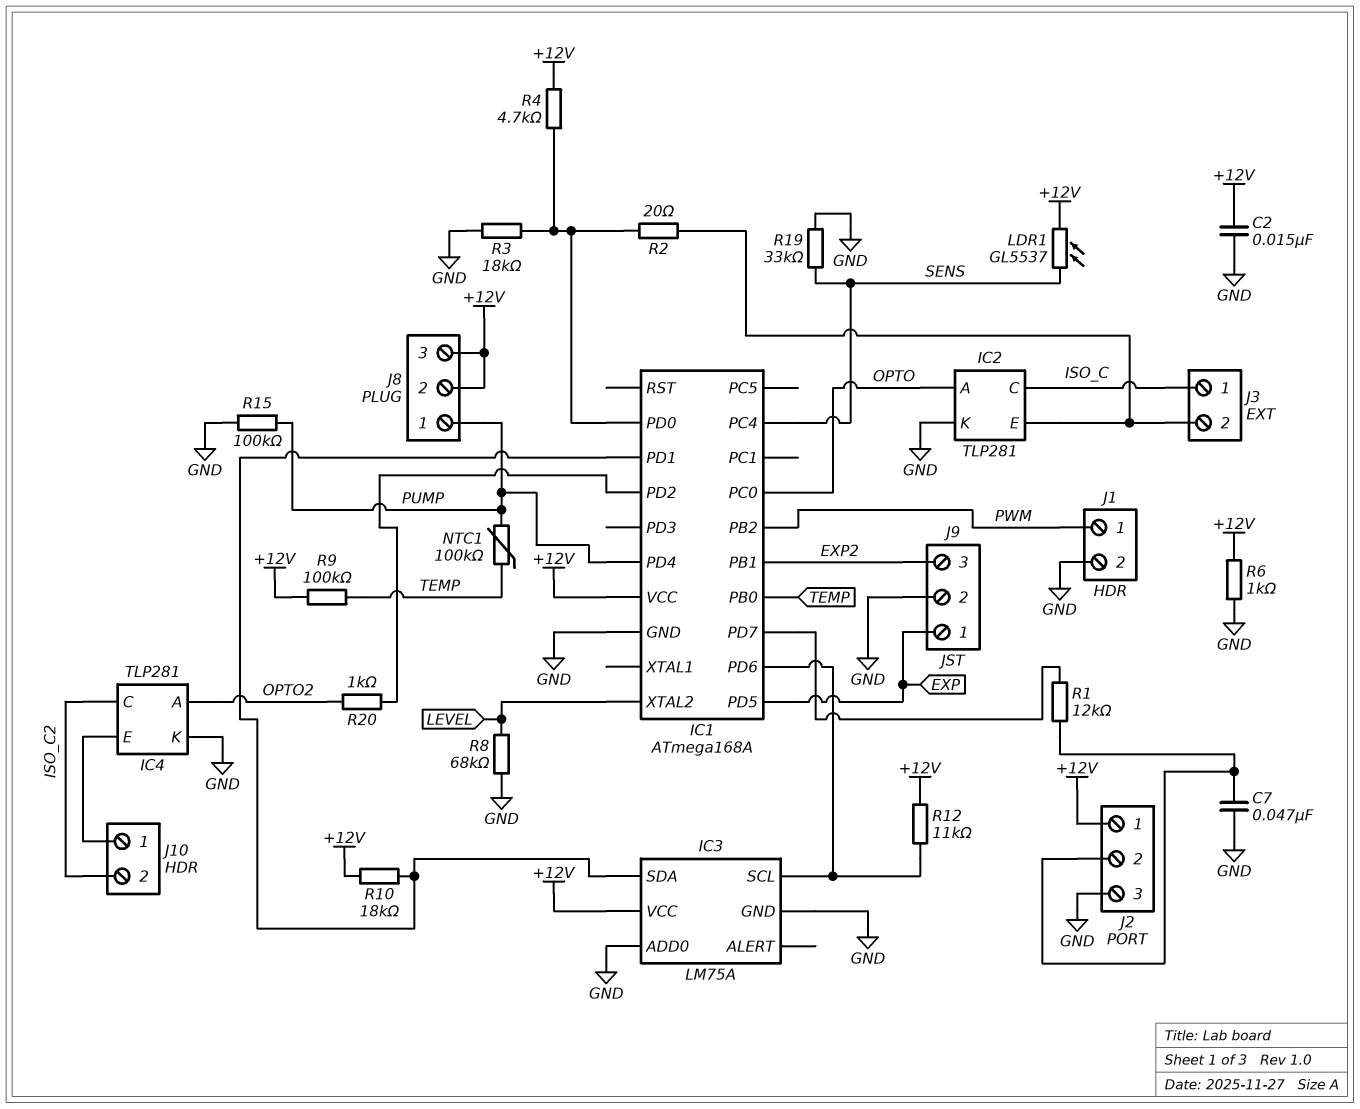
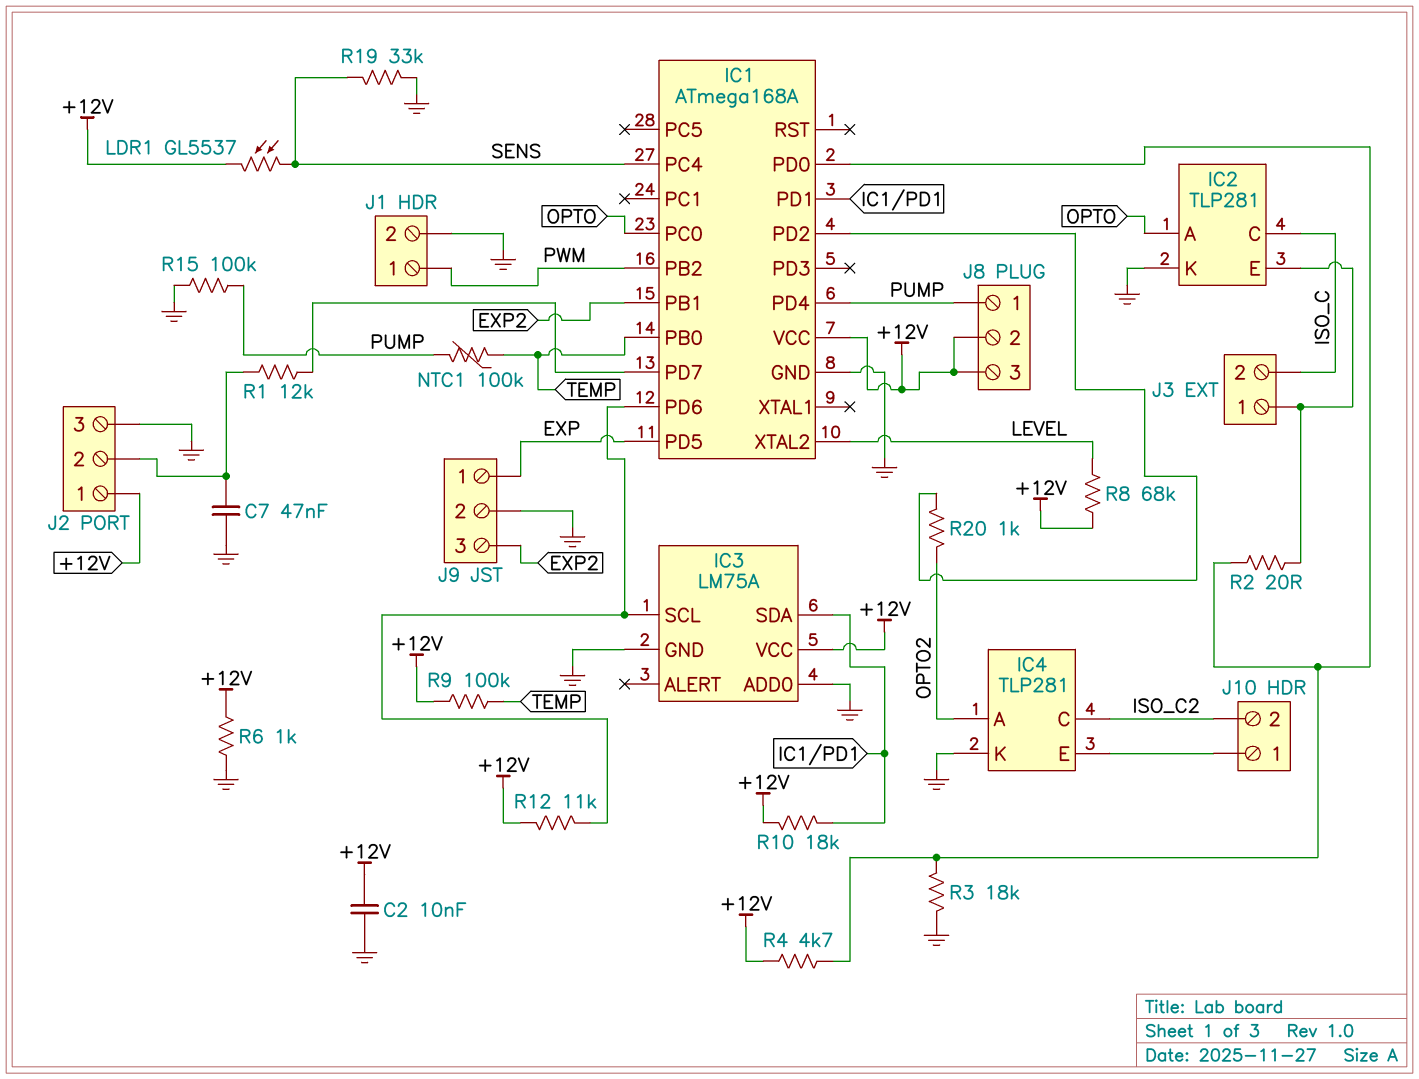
C2: 15nF (+12V, GND) -> 10nF (+12V, GND)
J3 pin 1: ISO_C -> IC2/E
J3 pin 2: IC2/E -> ISO_C
R8: 68k (GND, LEVEL) -> 68k (+12V, LEVEL)

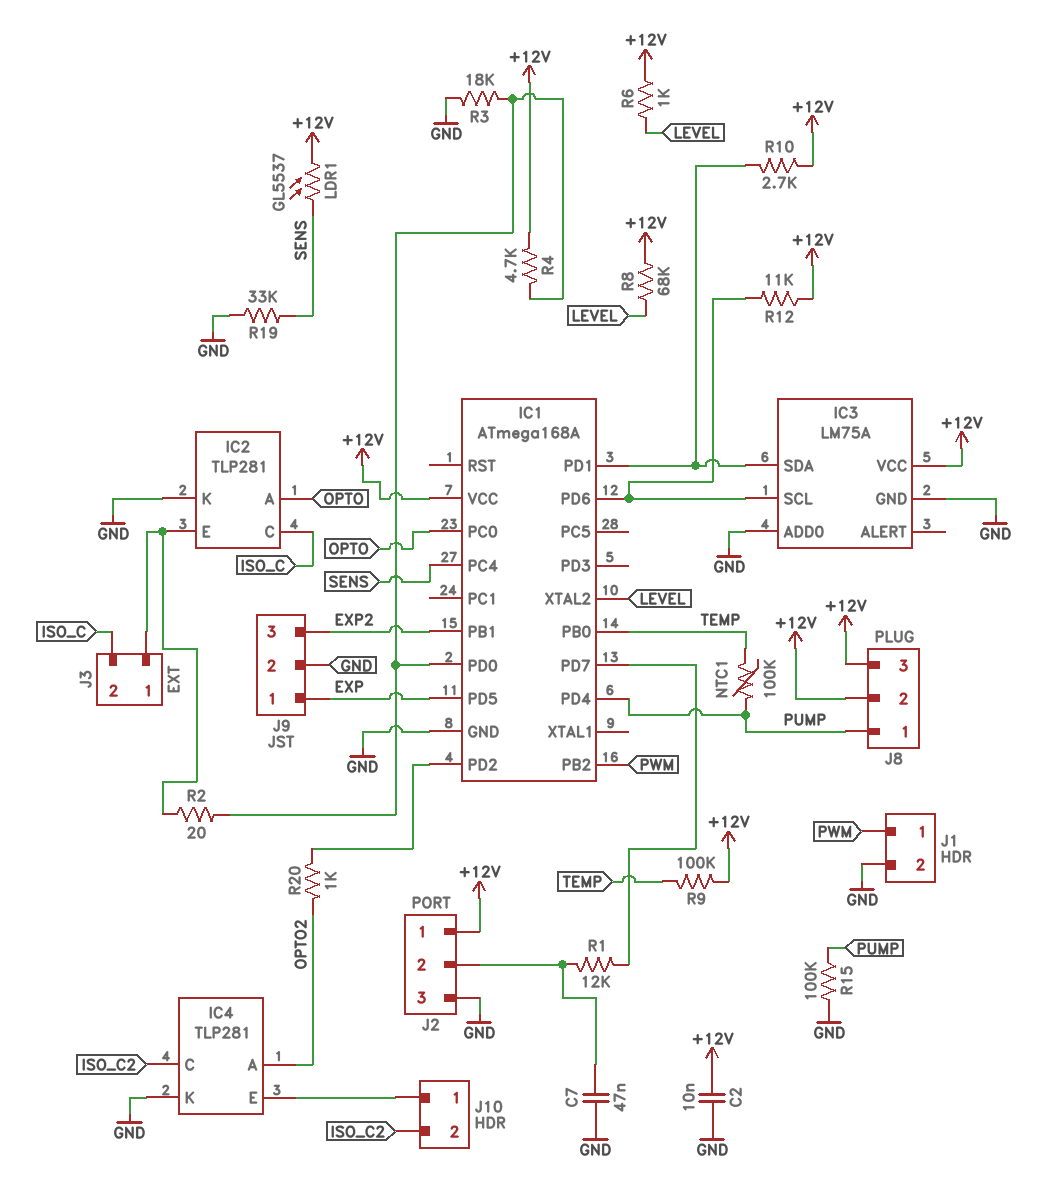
R6: 1k (+12V, GND) -> 1k (+12V, LEVEL)
R10: 18k (+12V, IC1/PD1) -> 2.7k (+12V, IC1/PD1)

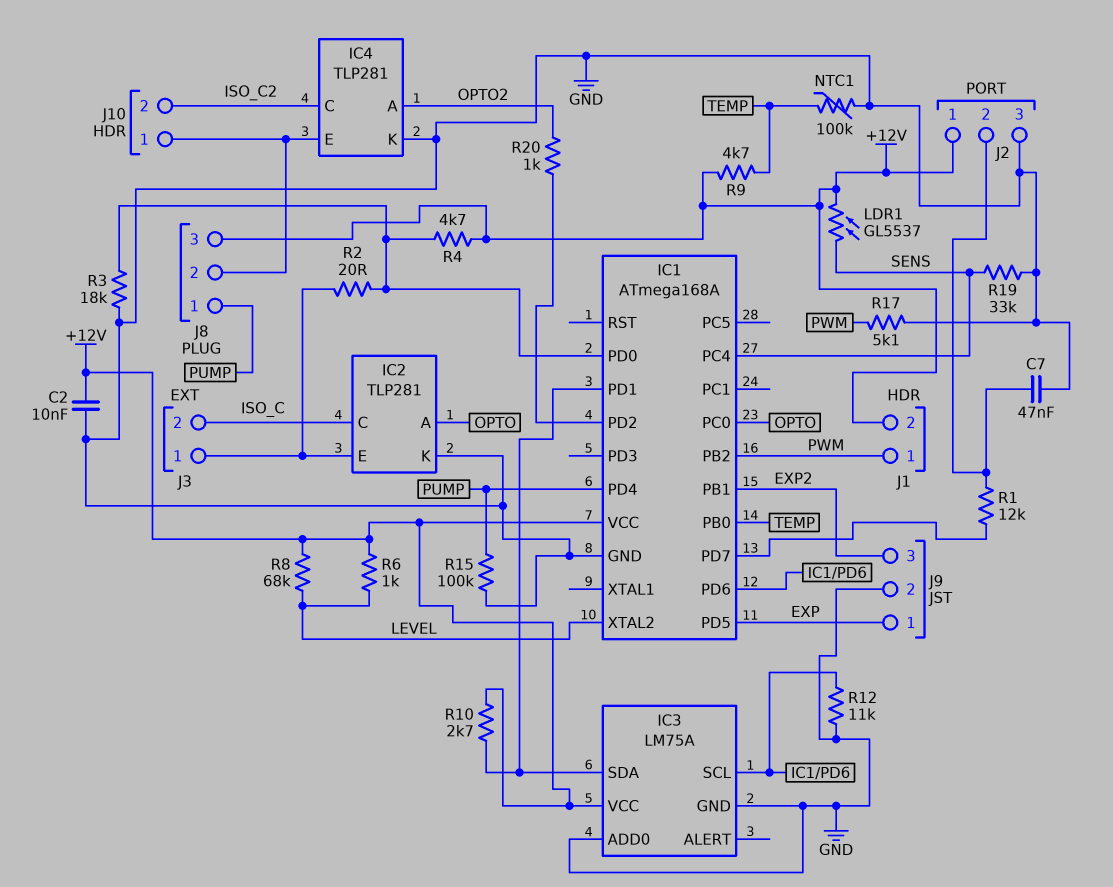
J1 pin 2: GND -> +12V
J8 pin 2: +12V -> IC4/E
NTC1: 100k (PUMP, TEMP) -> 100k (GND, TEMP)
R9: 100k (+12V, TEMP) -> 4.7k (+12V, TEMP)
R12: 11k (+12V, IC1/PD6) -> 11k (GND, IC1/PD6)
R17: none -> 5.1k (GND, PWM)

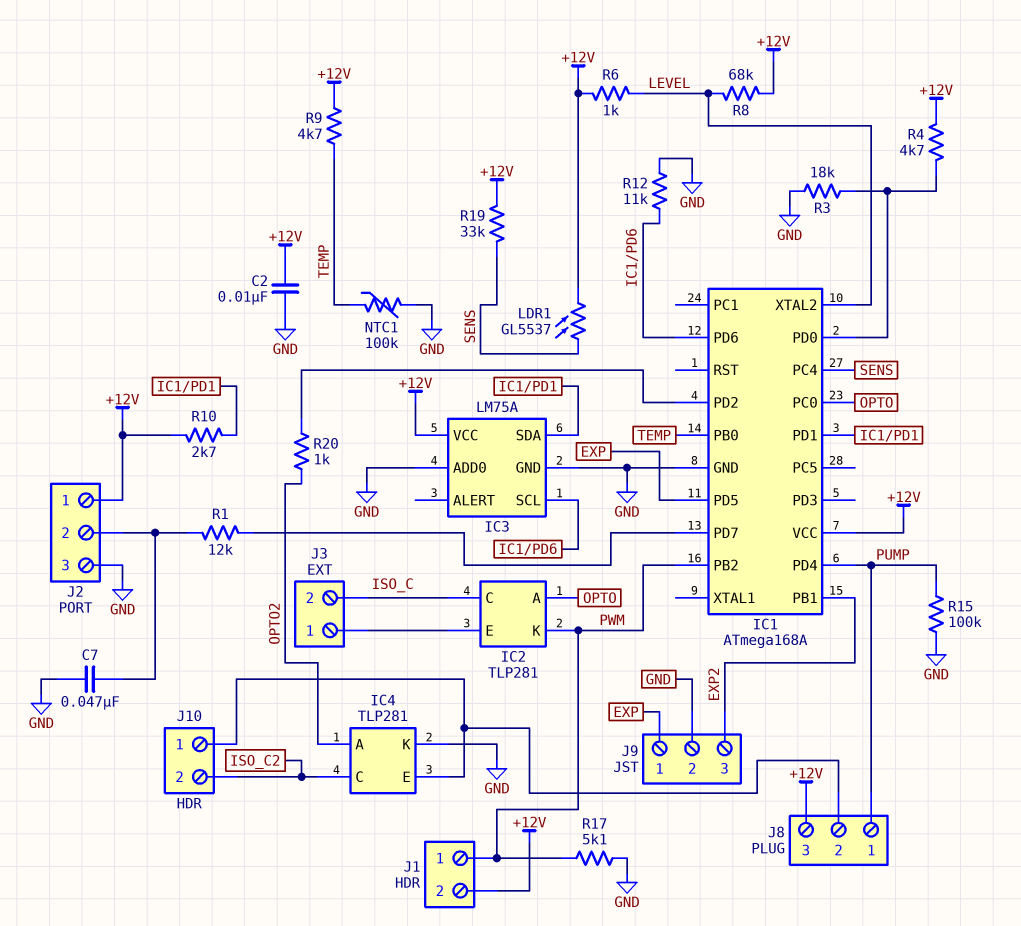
IC2 pin K: GND -> PWM
R2: 20 (IC1/PD0, IC2/E) -> none
R19: 33k (GND, SENS) -> 33k (+12V, SENS)

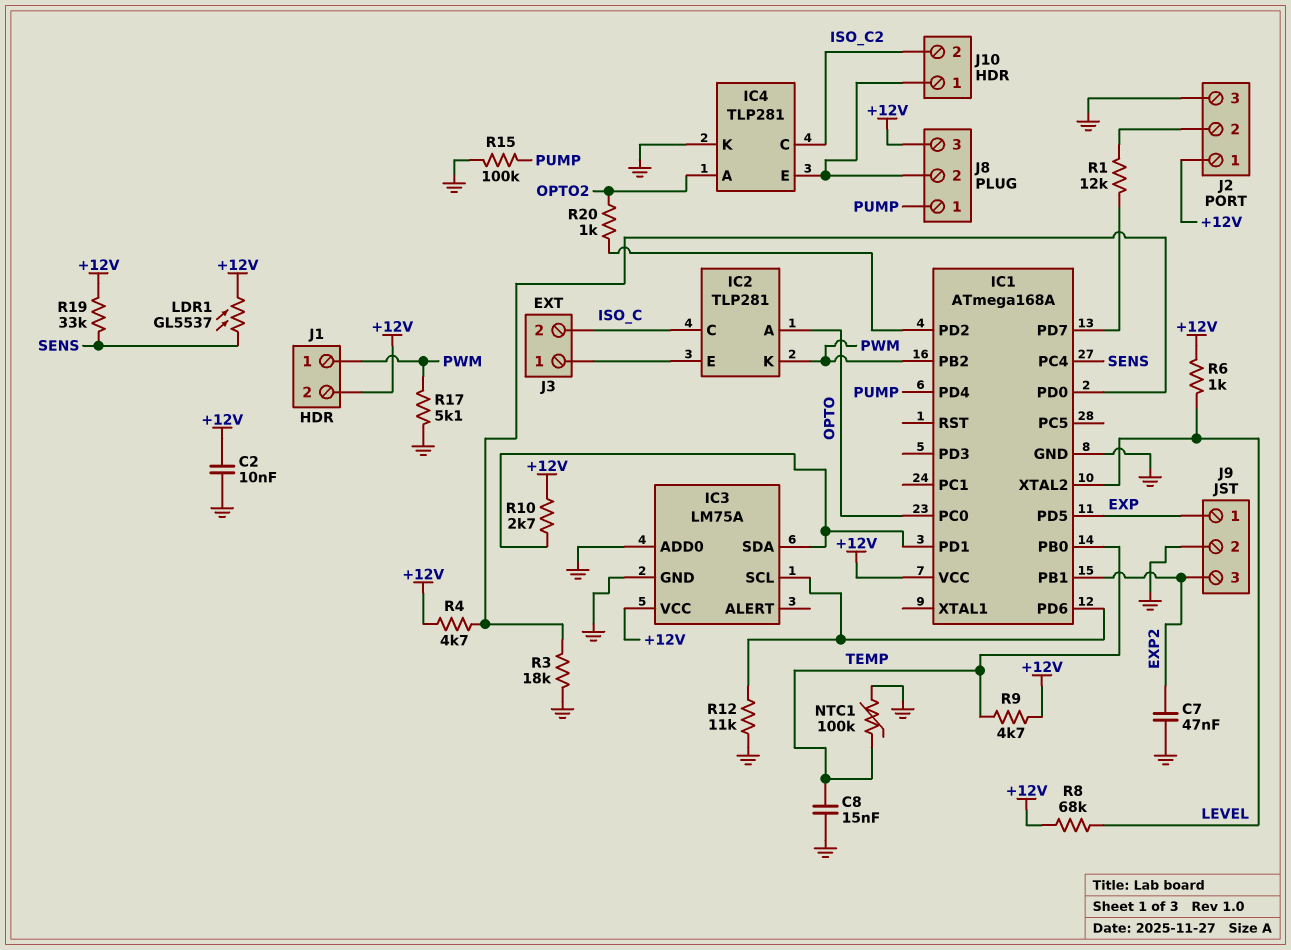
C7: 47nF (GND, J2/2) -> 47nF (EXP2, GND)
C8: none -> 15nF (GND, TEMP)

